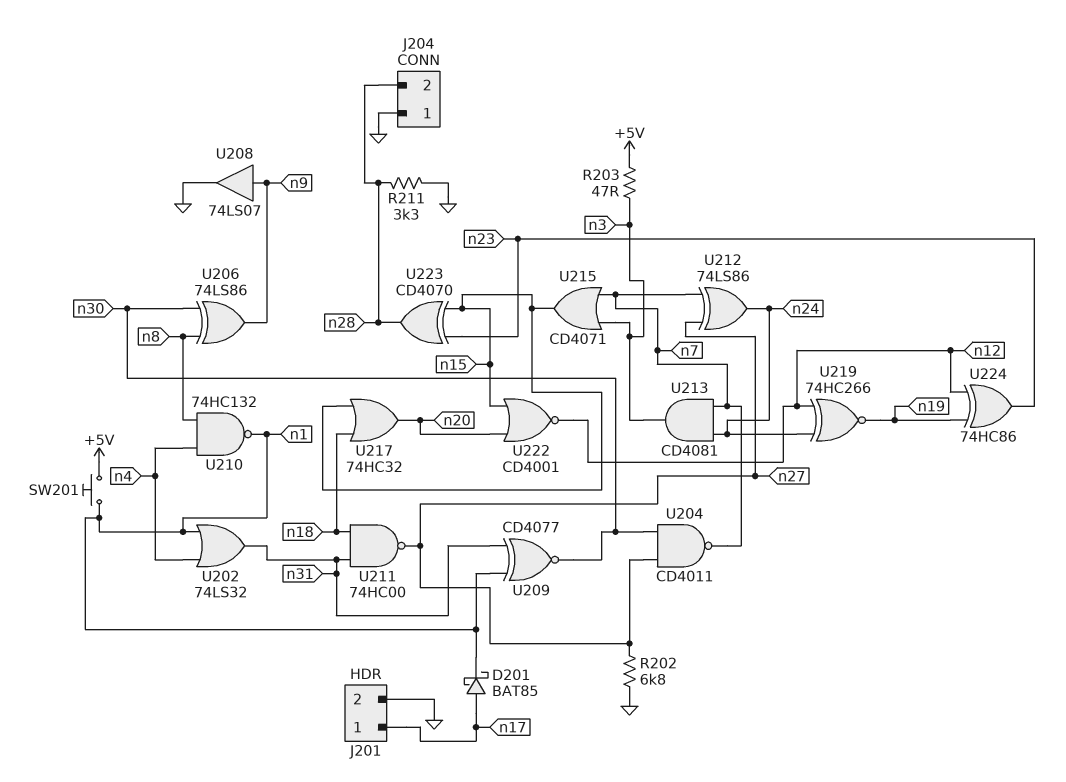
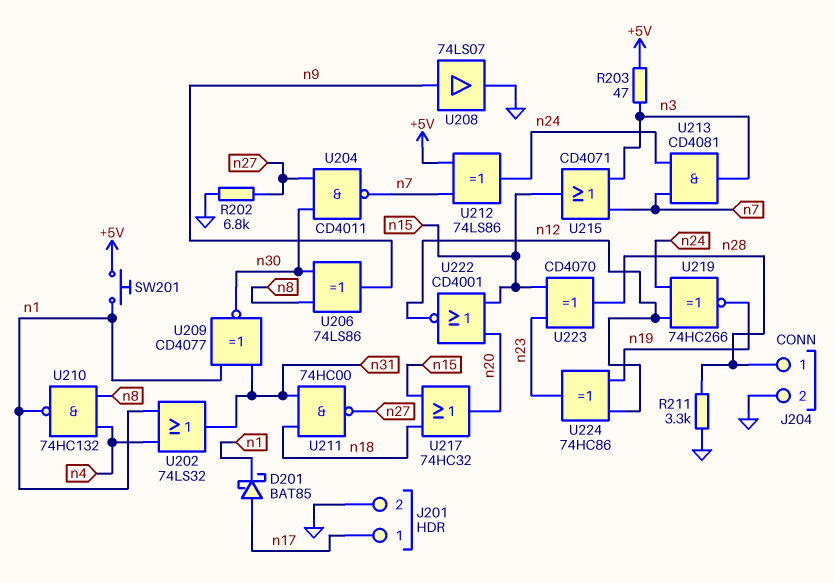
J204 pin 1: GND -> n28
J204 pin 2: n28 -> GND
U212: XOR 74LS86 (in n7, in n27, out n24) -> XOR 74LS86 (in +5V, in n7, out n24)

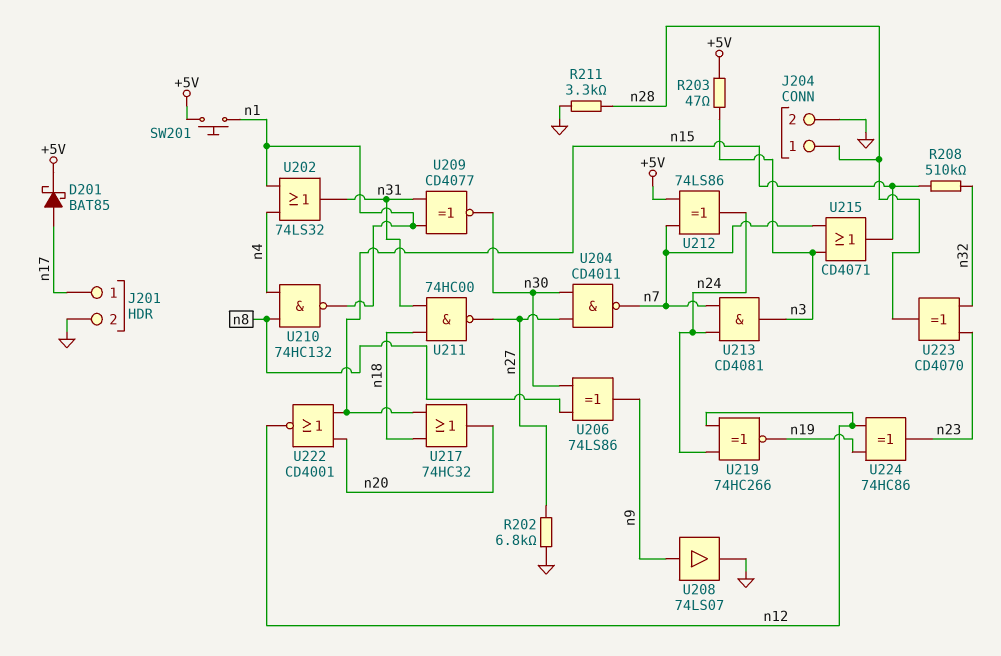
D201: schottky BAT85 (A n17, K n1) -> schottky BAT85 (A n17, K +5V)
R208: none -> 510k (n15, n32)
U223: XOR CD4070 (in n15, in n23, out n28) -> XOR CD4070 (in n23, in n32, out n28)

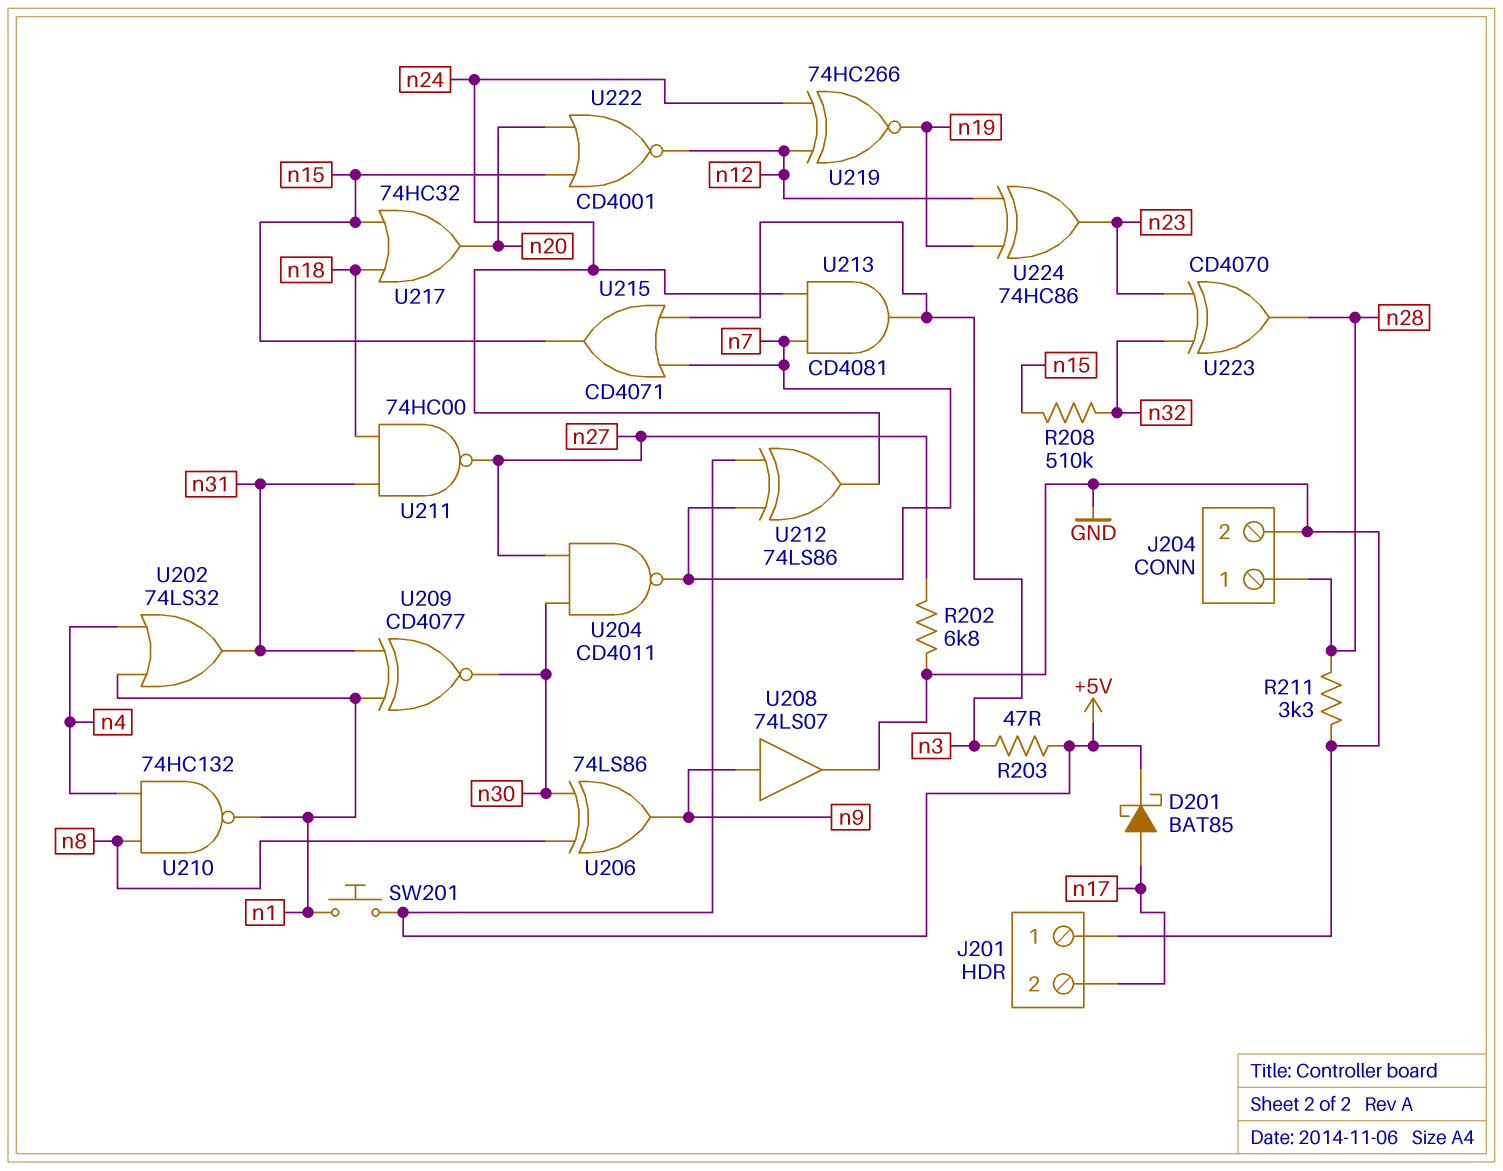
J201 pin 1: n17 -> GND
J201 pin 2: GND -> n17

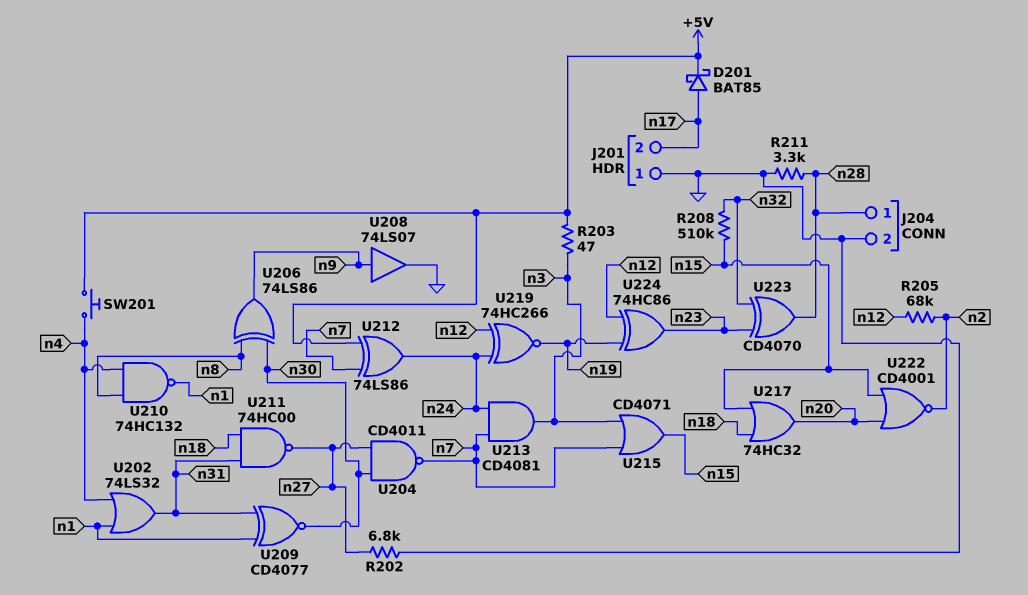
R205: none -> 68k (n2, n12)
SW201: button (+5V, n1) -> button (+5V, n4)
U222: NOR CD4001 (in n15, in n20, out n12) -> NOR CD4001 (in n15, in n20, out n2)

